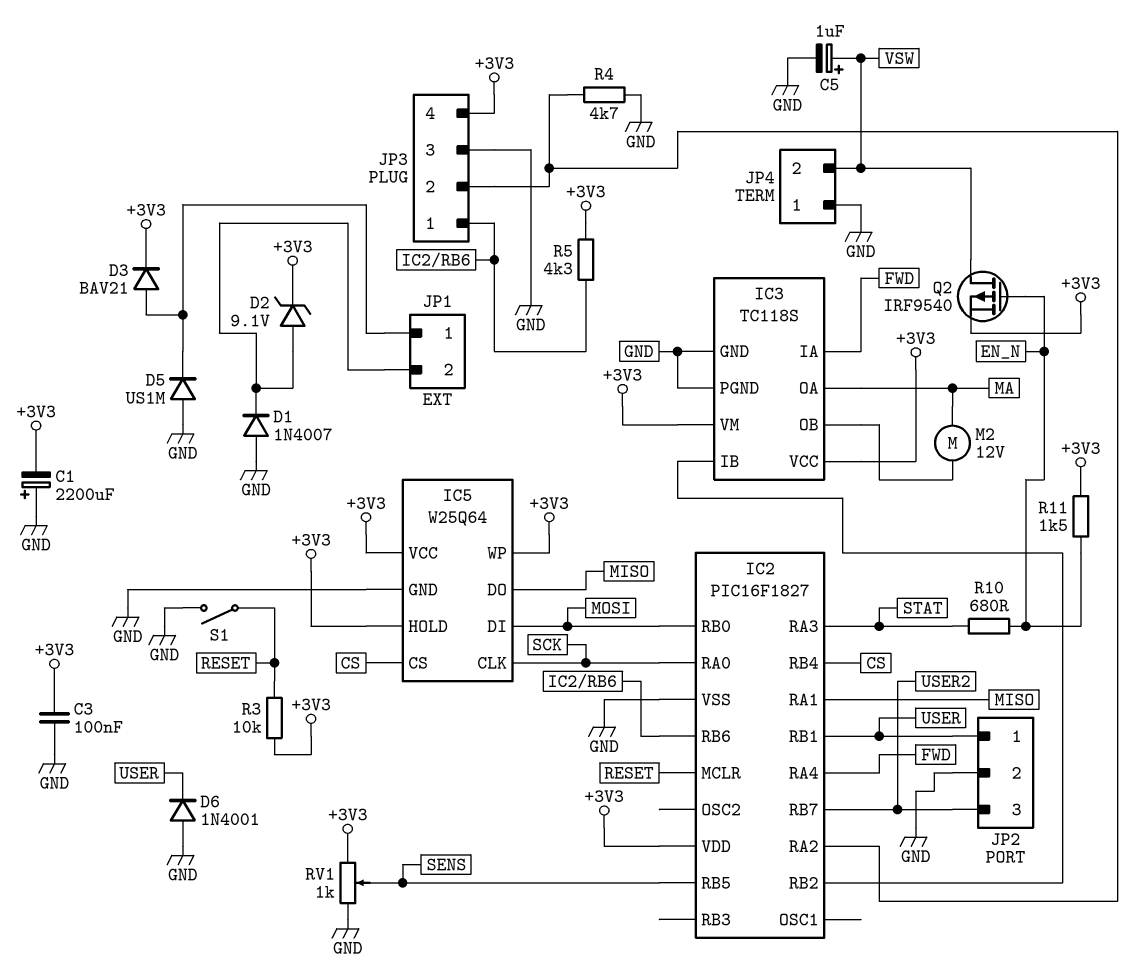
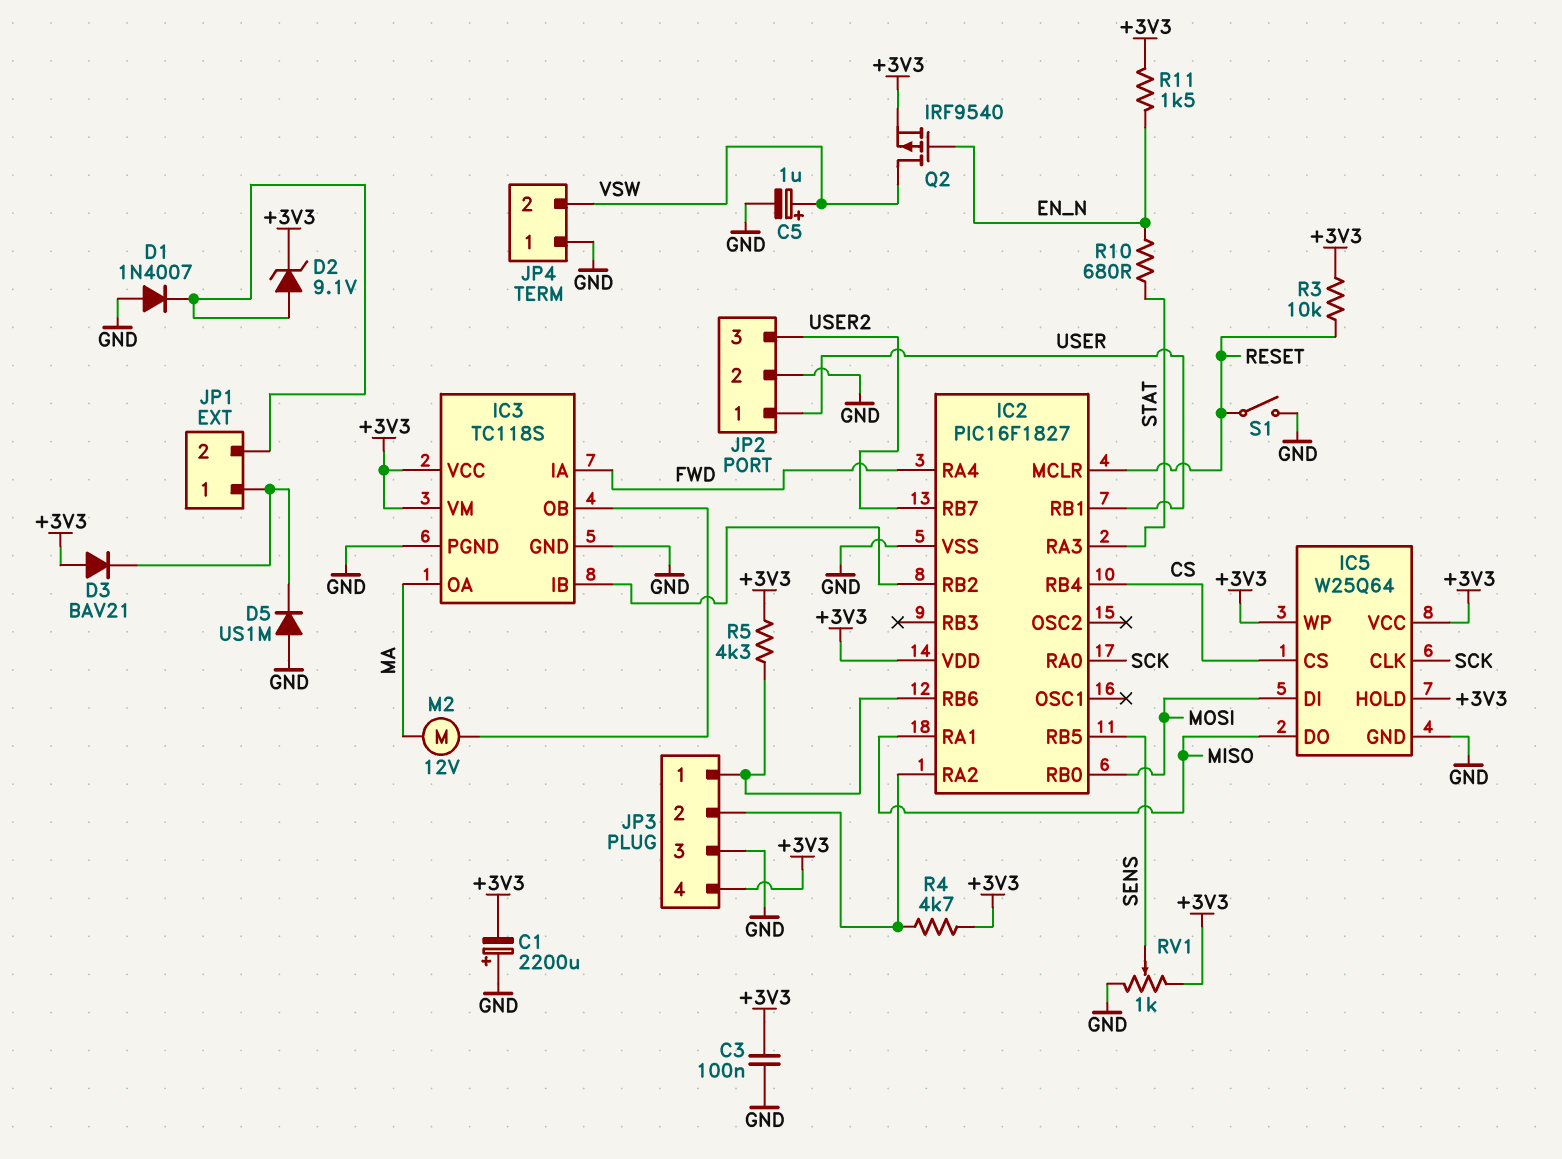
D3: diode BAV21 (A JP1/1, K +3V3) -> diode BAV21 (A +3V3, K JP1/1)
D6: diode 1N4001 (A GND, K USER) -> none
R4: 4.7k (GND, IC2/RA2) -> 4.7k (+3V3, IC2/RA2)

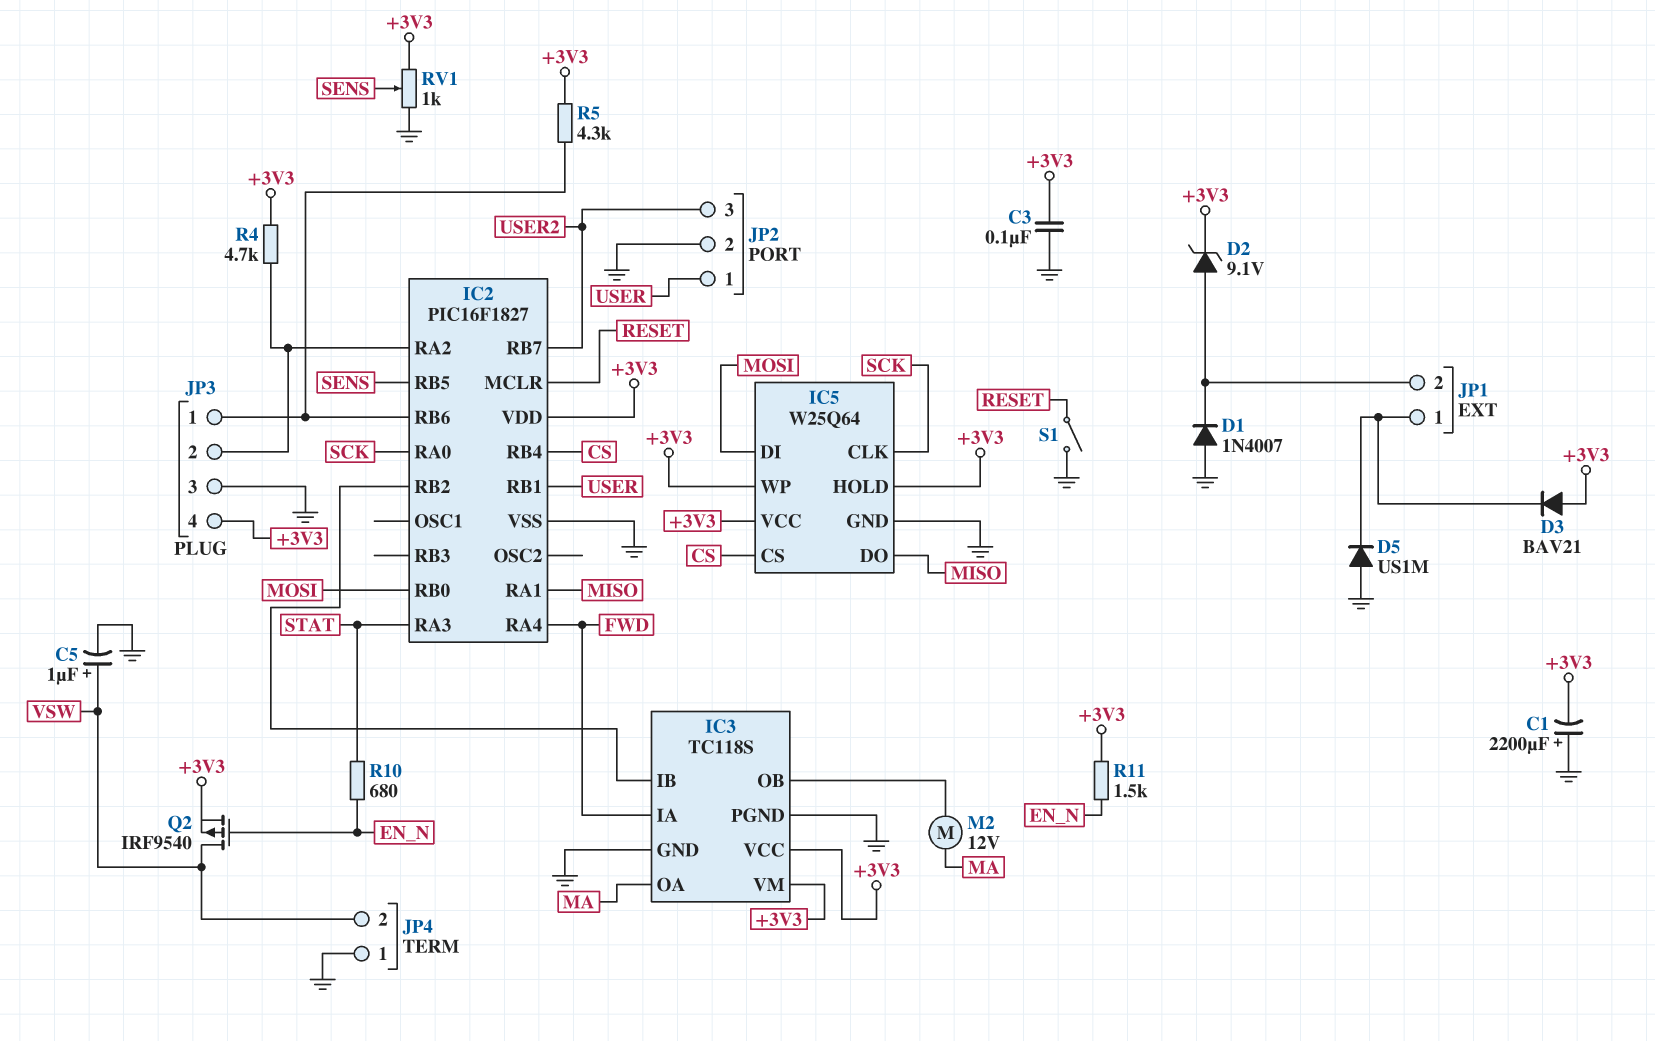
R3: 10k (+3V3, RESET) -> none

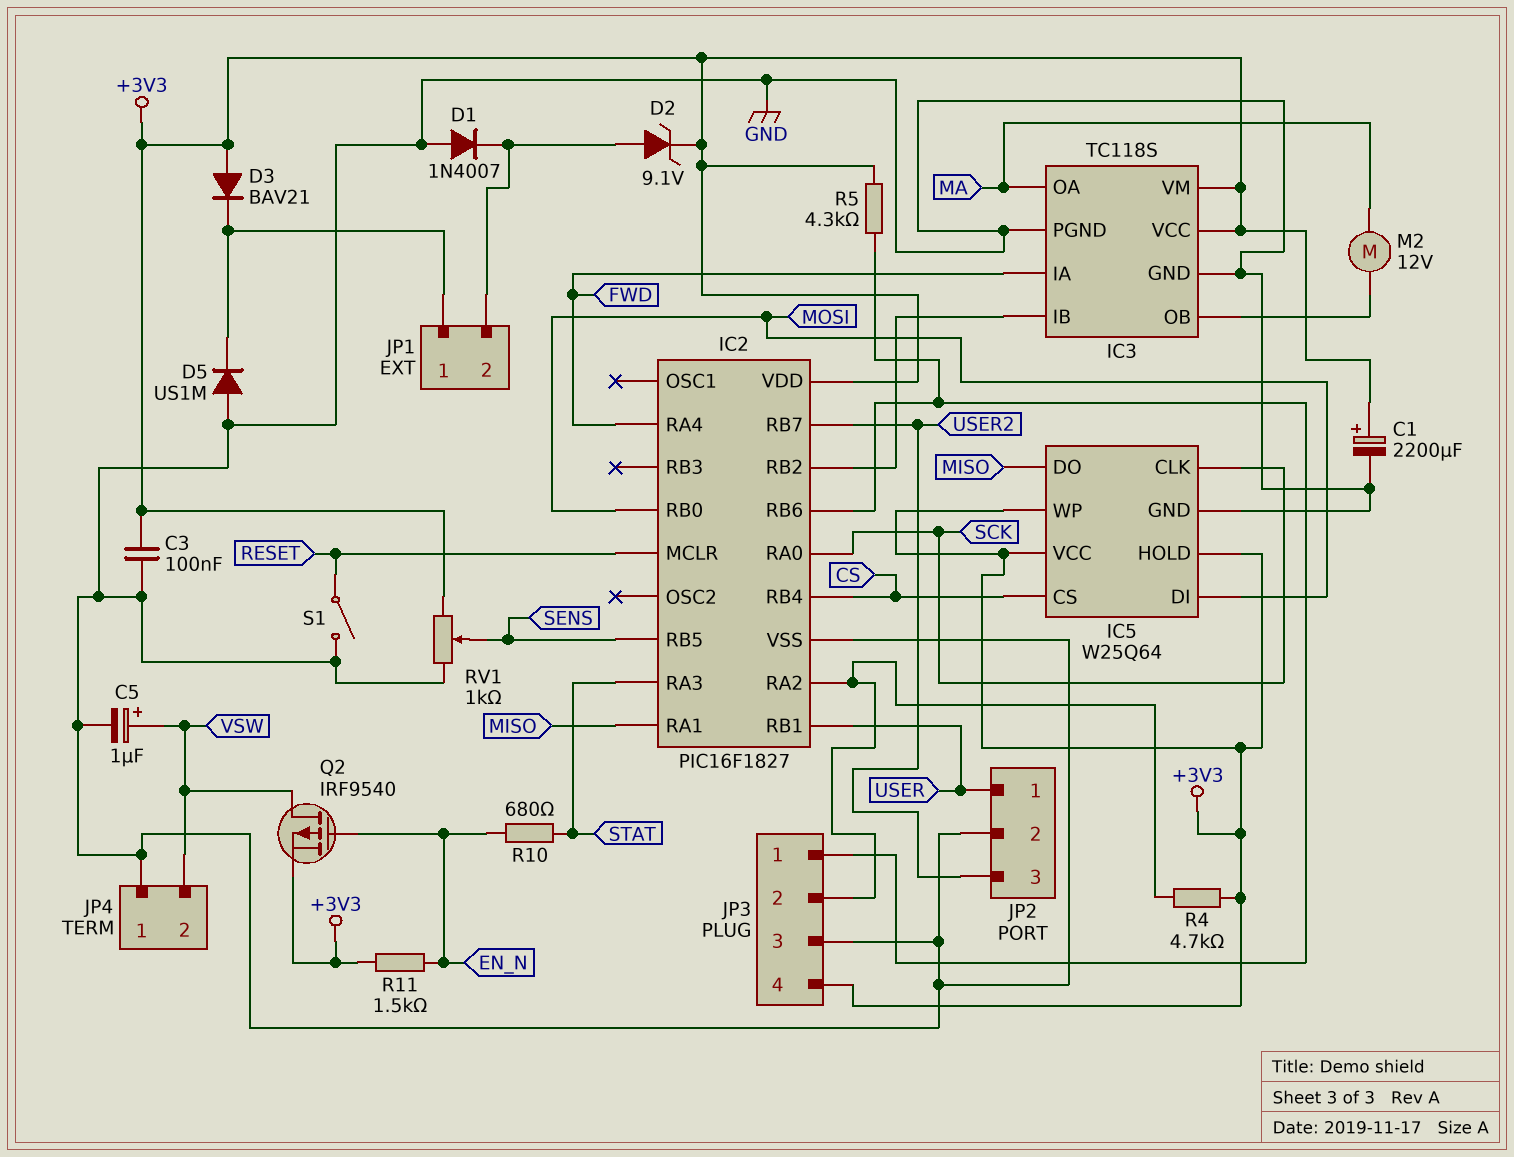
C1: 2200uF (plus GND, minus +3V3) -> 2200uF (plus +3V3, minus GND)

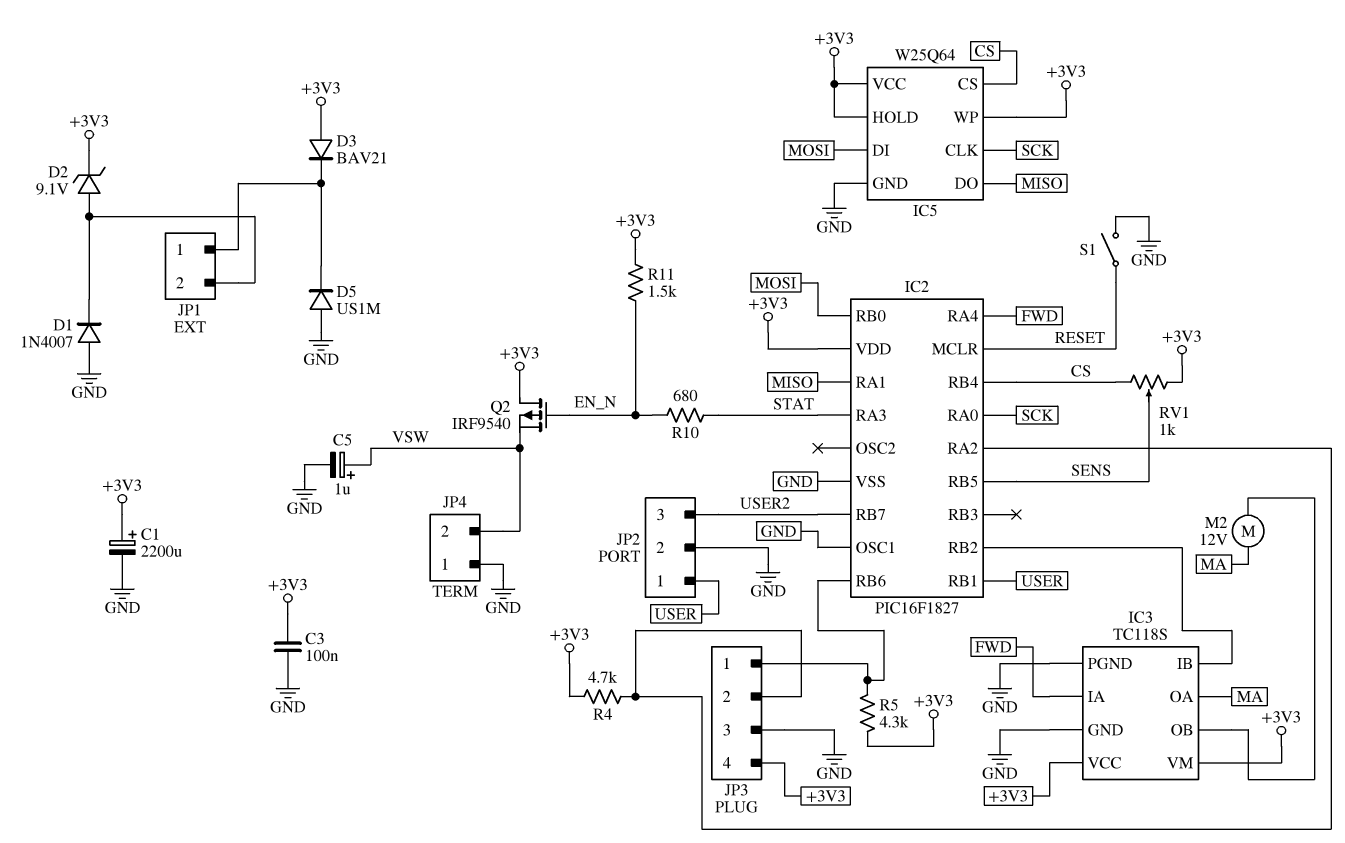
IC2 pin OSC1: none -> GND
Q2: PMOS IRF9540 (G EN_N, D VSW, S +3V3) -> PMOS IRF9540 (G EN_N, D +3V3, S VSW)
RV1: 1k (+3V3, GND, wiper SENS) -> 1k (+3V3, CS, wiper SENS)

